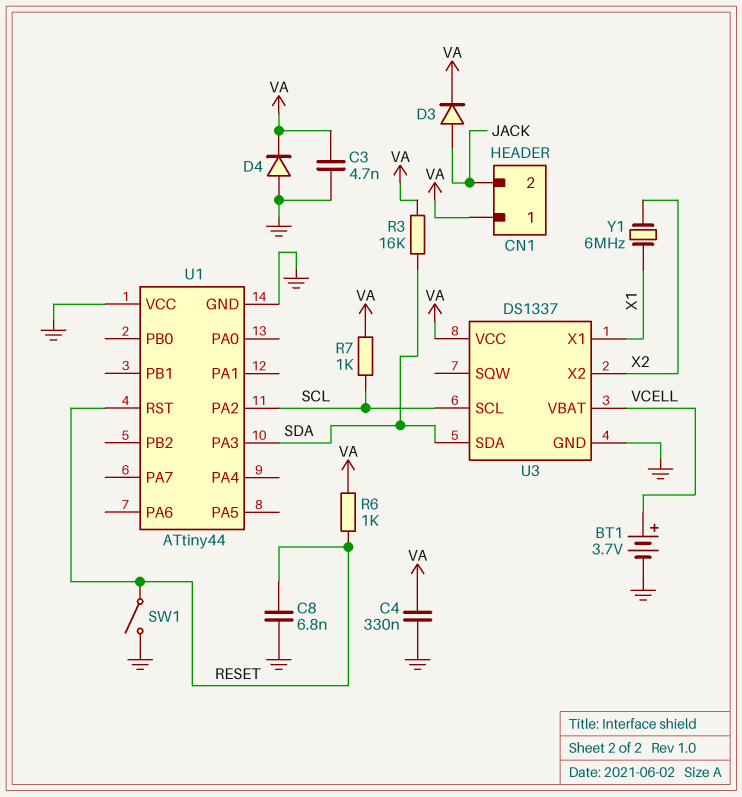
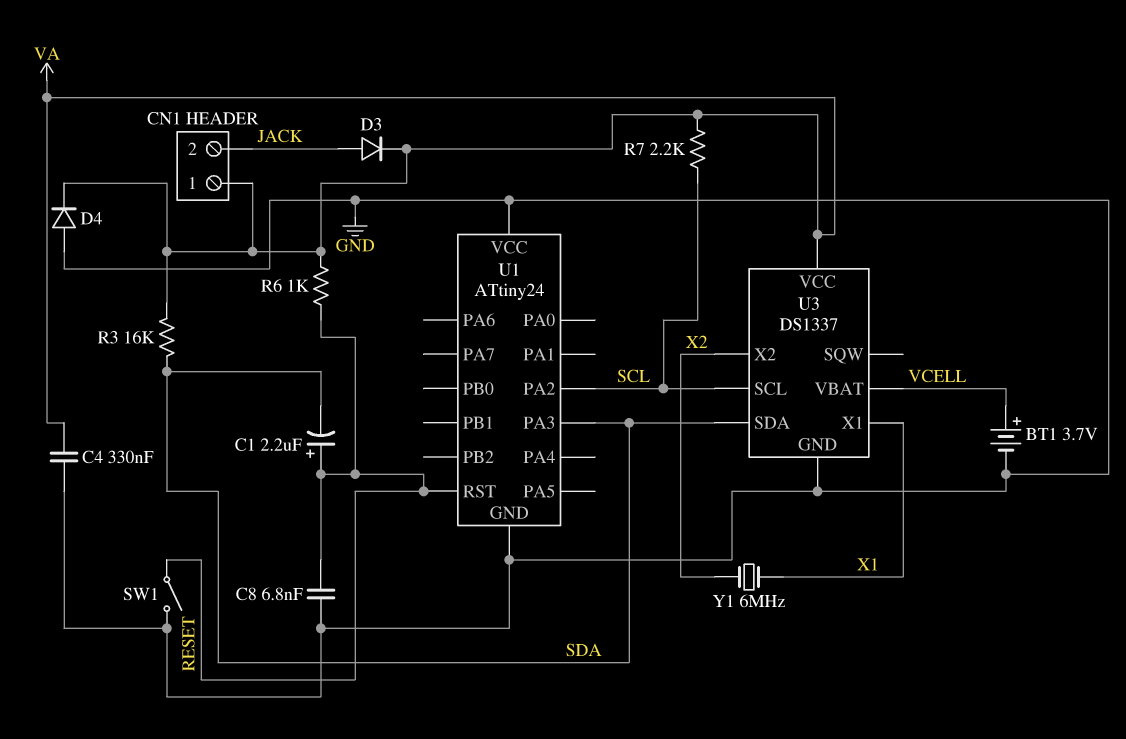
C1: none -> 2.2uF (plus RESET, minus SDA)
C3: 4.7nF (GND, VA) -> none
R7: 1k (SCL, VA) -> 2.2k (SCL, VA)
U1: ATtiny44 -> ATtiny24

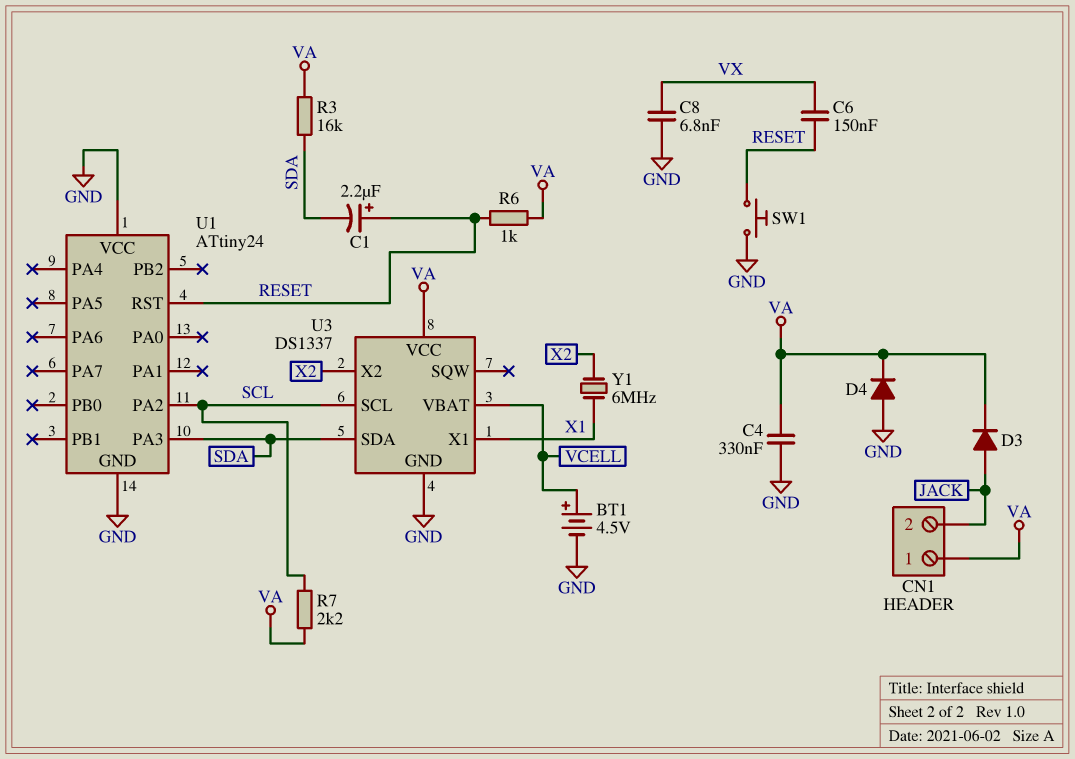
BT1: 3.7V (plus VCELL, minus GND) -> 4.5V (plus VCELL, minus GND)
C6: none -> 150nF (RESET, VX)
C8: 6.8nF (GND, RESET) -> 6.8nF (GND, VX)
SW1: switch (GND, RESET) -> button (GND, RESET)

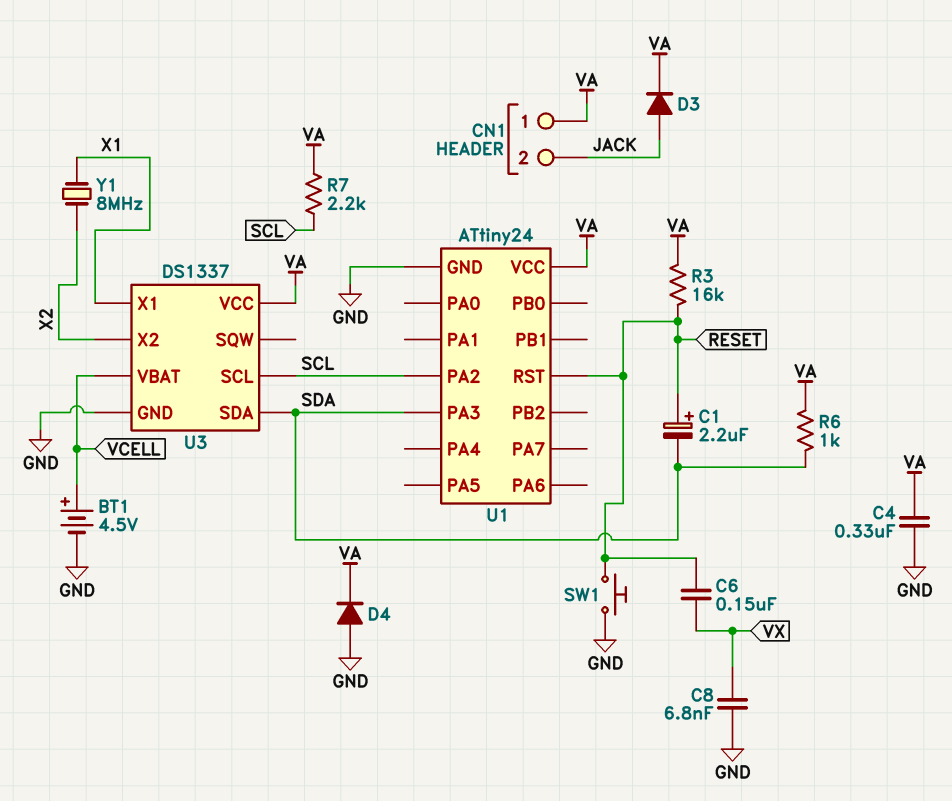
R3: 16k (SDA, VA) -> 16k (RESET, VA)
R6: 1k (RESET, VA) -> 1k (SDA, VA)
U1 pin VCC: GND -> VA
Y1: 6MHz (X1, X2) -> 8MHz (X1, X2)

